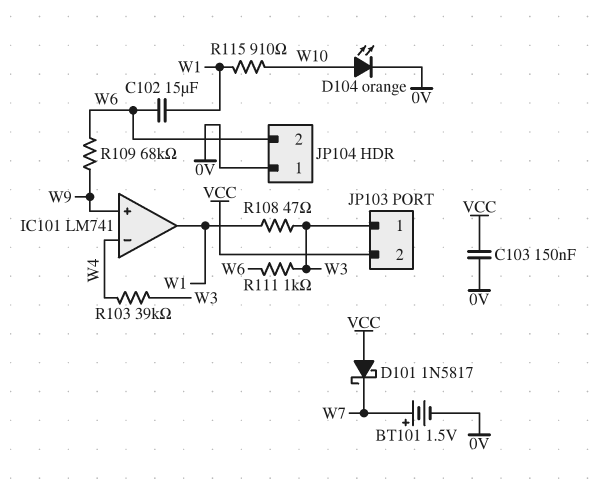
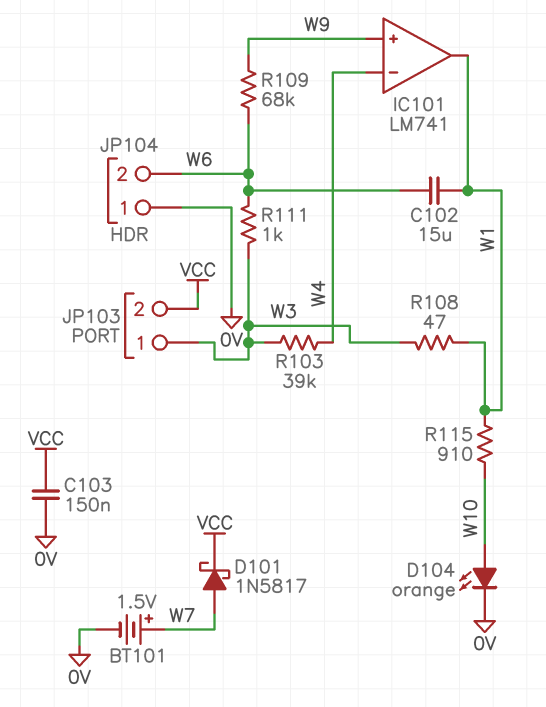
D101: schottky 1N5817 (A VCC, K W7) -> schottky 1N5817 (A W7, K VCC)

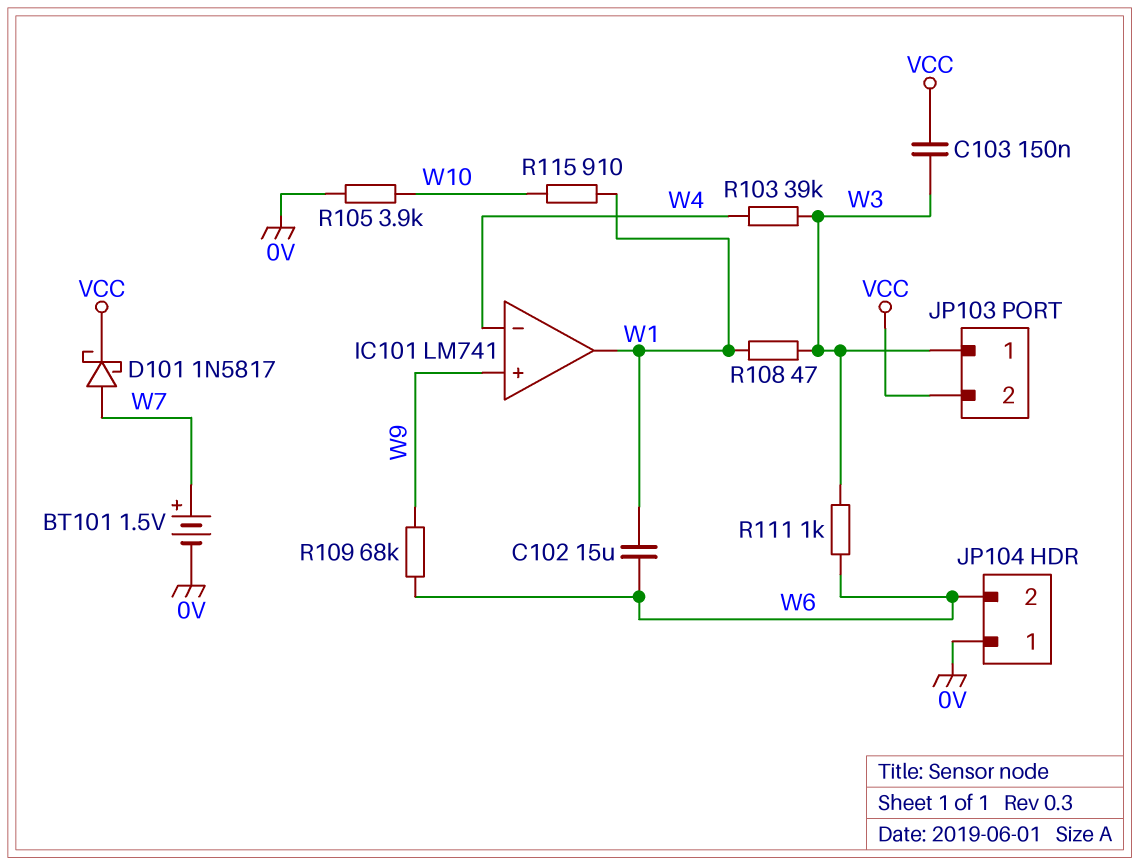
C103: 150nF (0V, VCC) -> 150nF (VCC, W3)
D104: LED orange (A W10, K 0V) -> none
R105: none -> 3.9k (0V, W10)

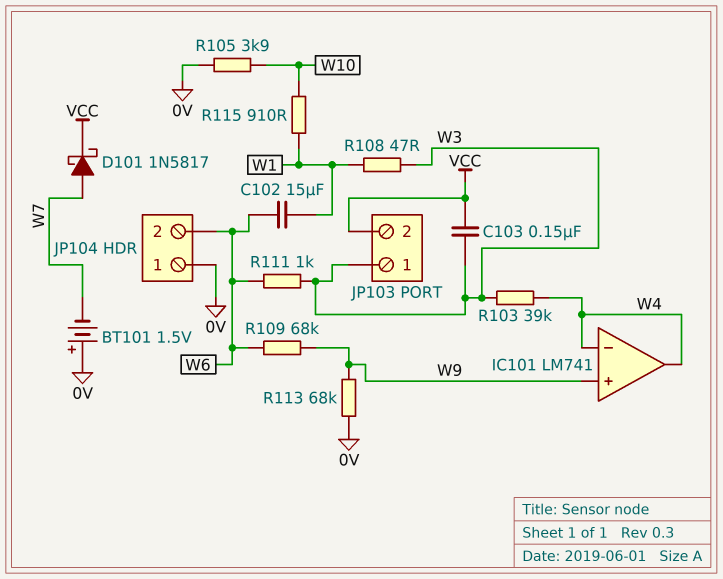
BT101: 1.5V (plus W7, minus 0V) -> 1.5V (plus 0V, minus W7)
IC101 pin out: W1 -> W4
R113: none -> 68k (0V, W9)

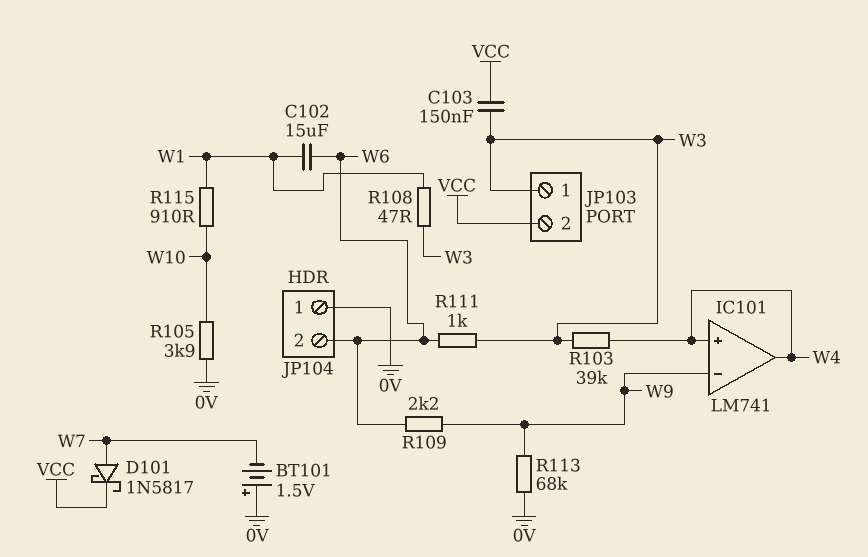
IC101 pin in+: W9 -> W4
IC101 pin in-: W4 -> W9
R109: 68k (W6, W9) -> 2.2k (W6, W9)

